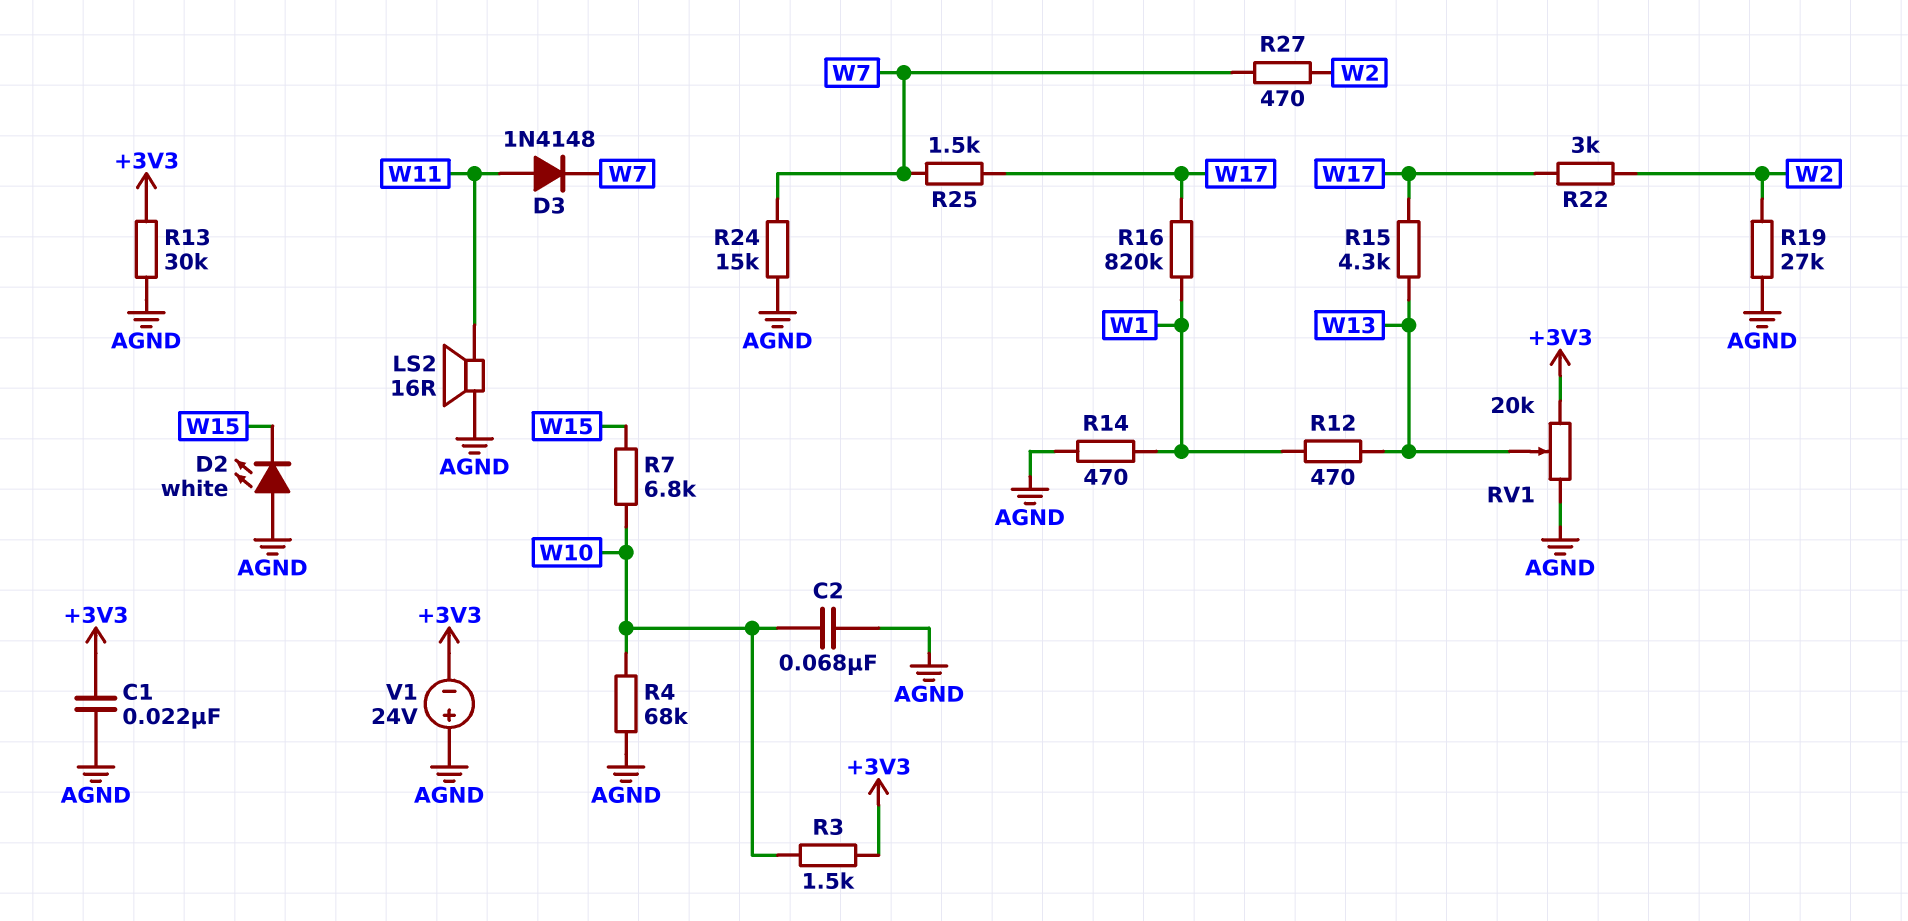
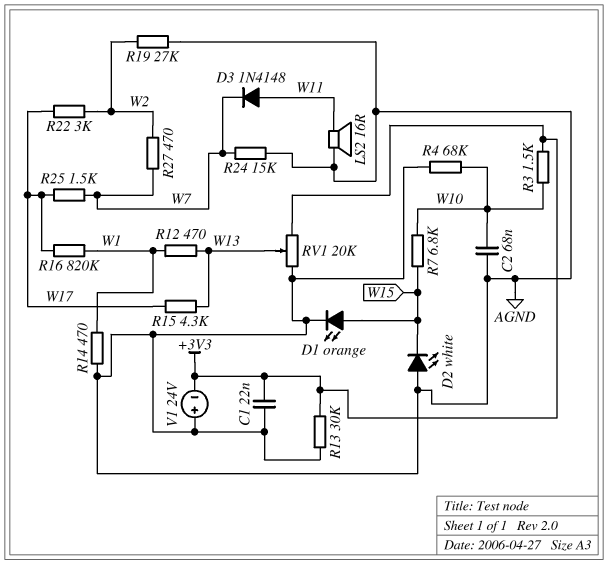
D1: none -> LED orange (A W15, K AGND)

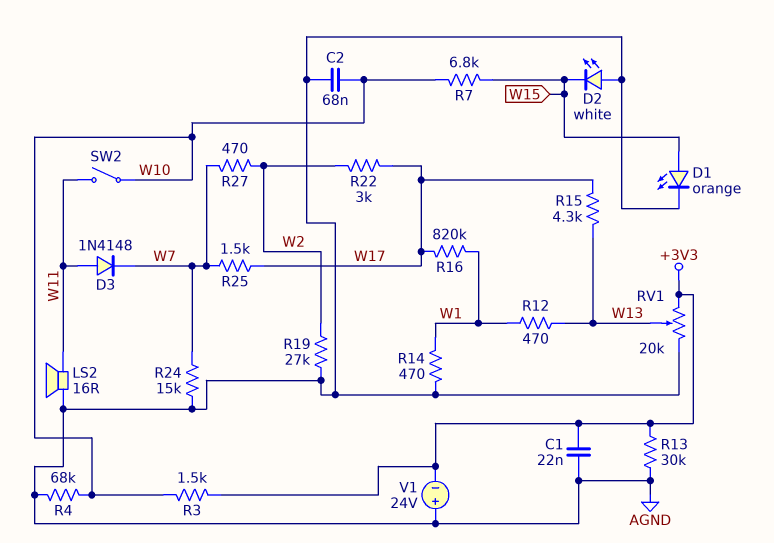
SW2: none -> switch (W10, W11)

